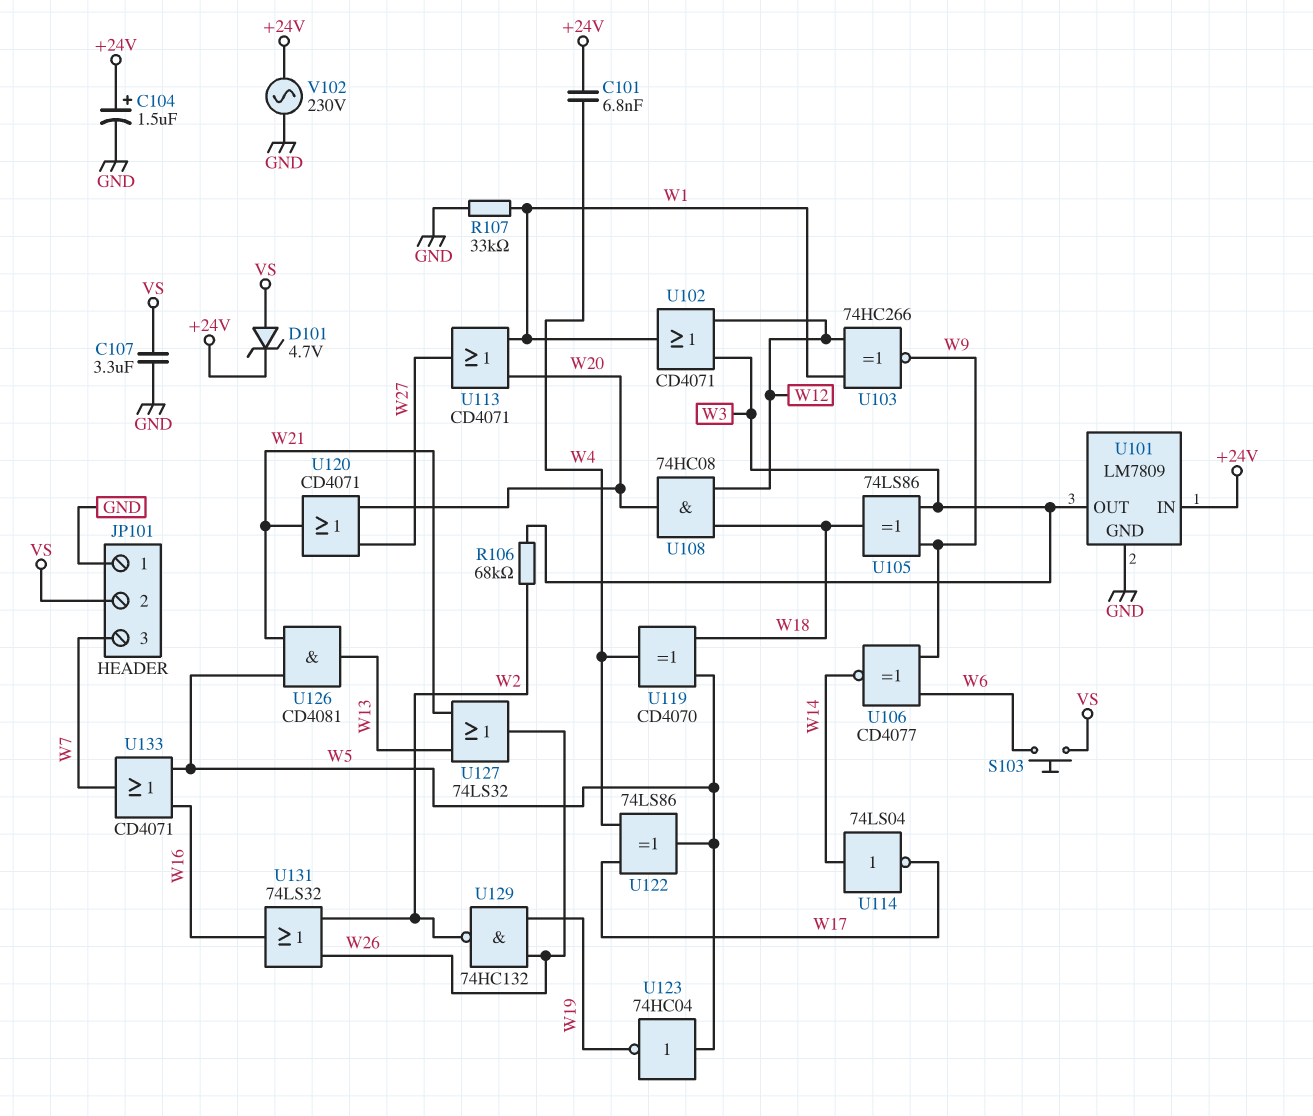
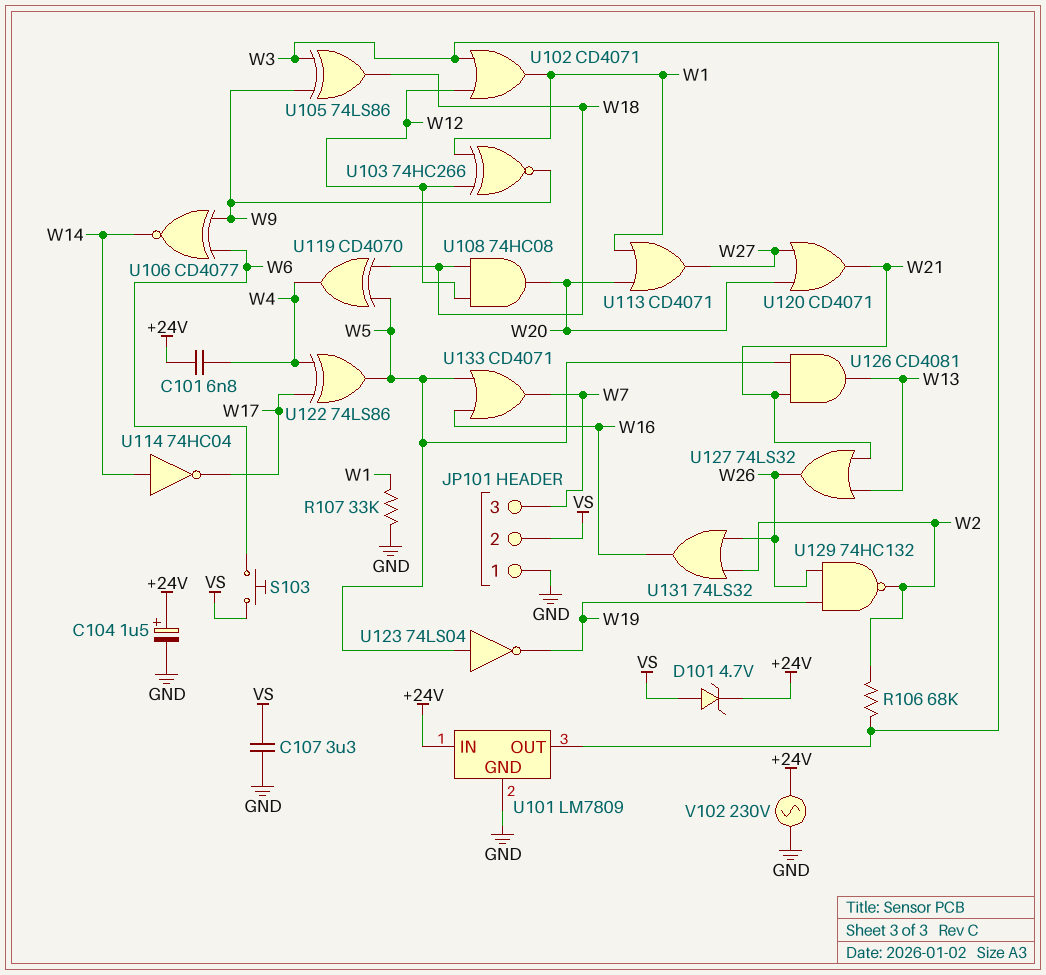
U114: NOT 74LS04 (in W14, out W17) -> NOT 74HC04 (in W14, out W17)
U123: NOT 74HC04 (in W5, out W19) -> NOT 74LS04 (in W5, out W19)

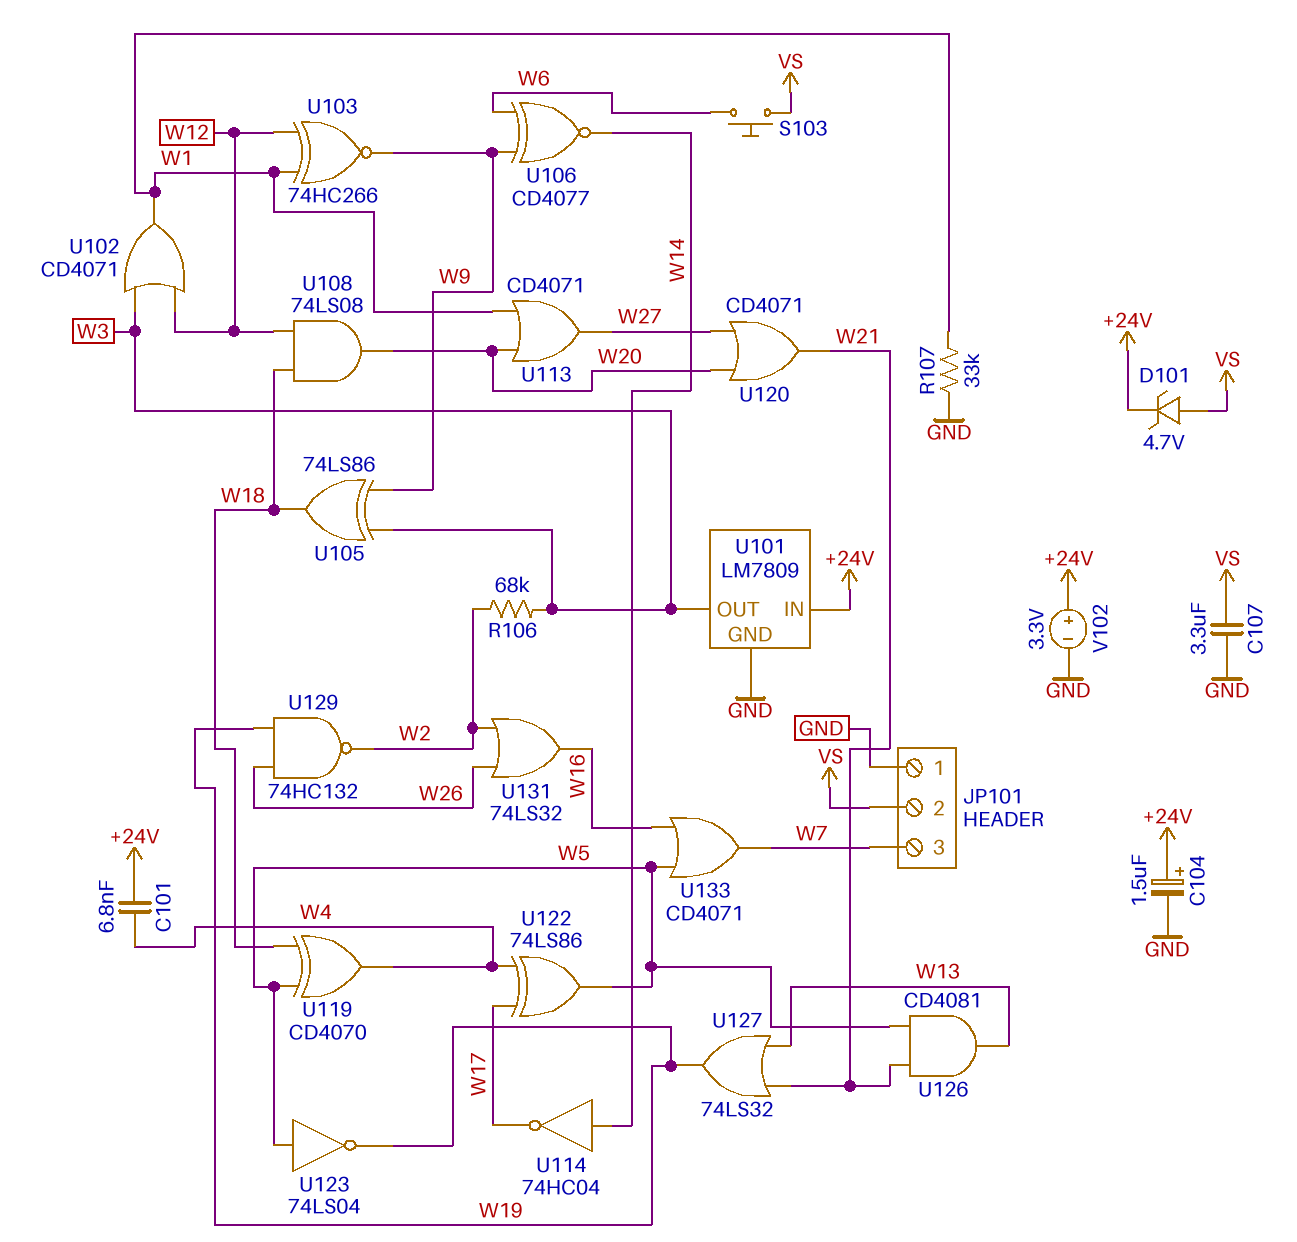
U108: AND 74HC08 (in W12, in W18, out W20) -> AND 74LS08 (in W12, in W18, out W20)
U127: OR 74LS32 (in W13, in W21, out W26) -> OR 74LS32 (in W13, in W21, out W19)
V102: AC 230V (+24V, GND) -> 3.3V (plus +24V, minus GND)

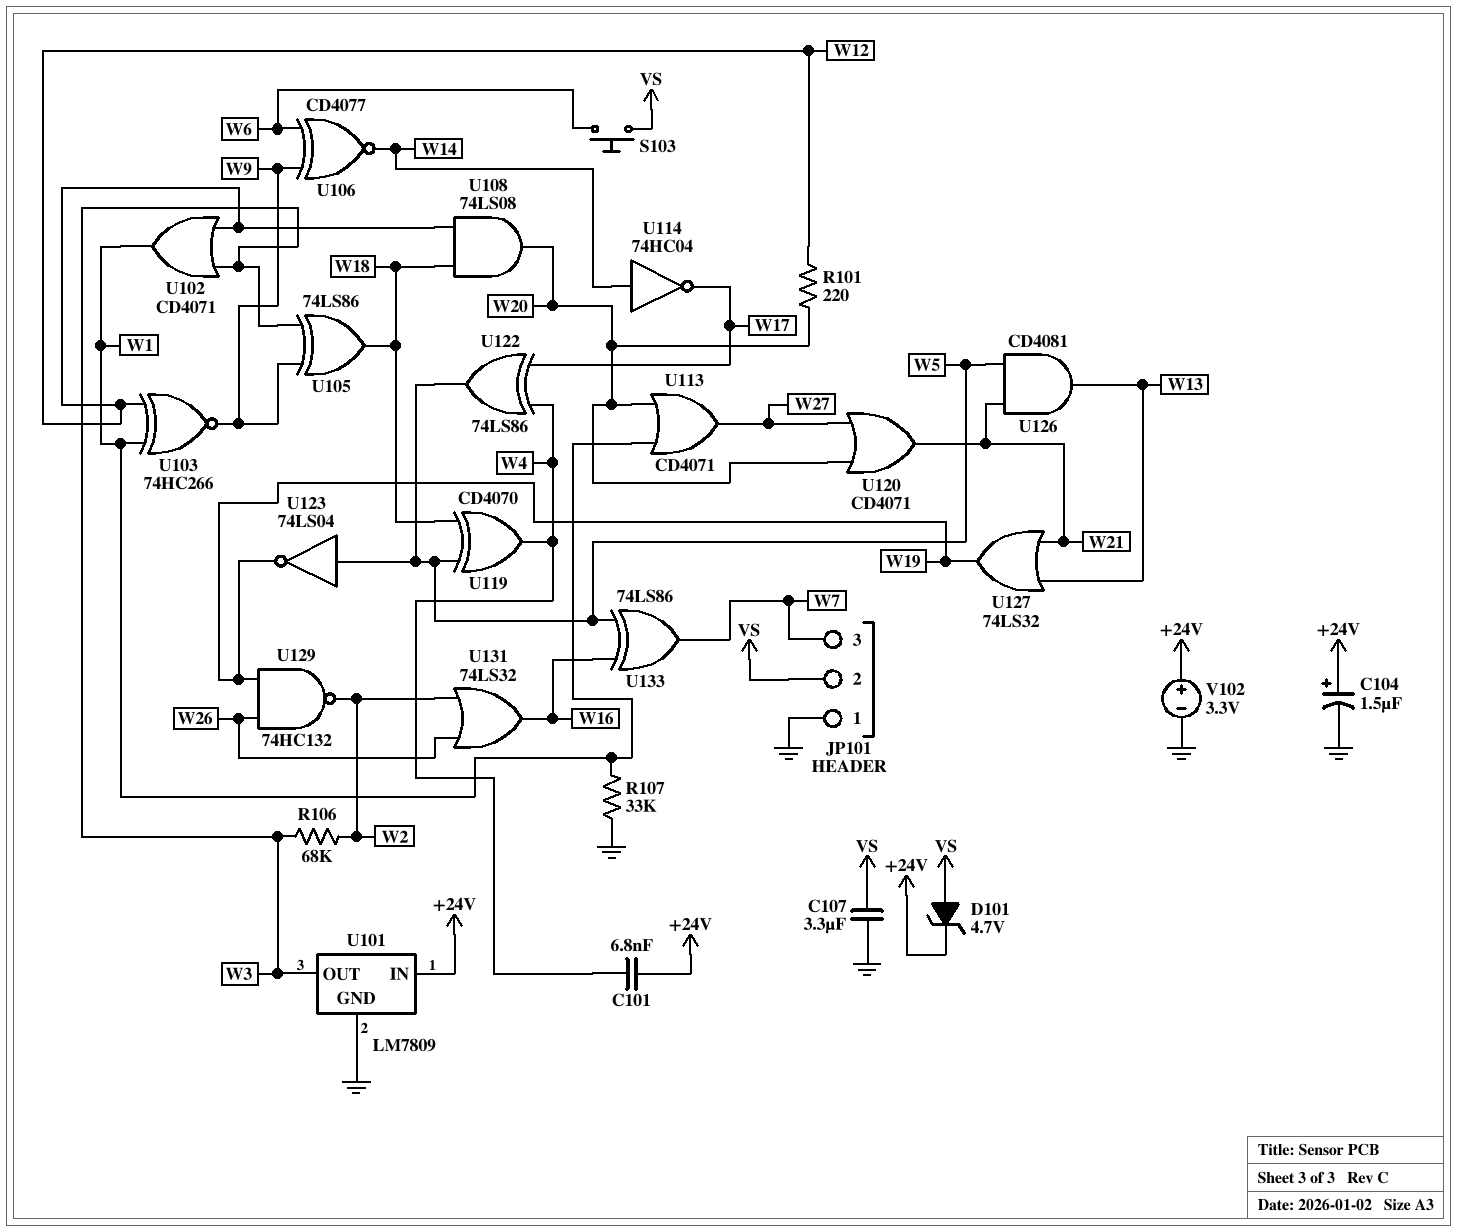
R101: none -> 220 (W12, W20)
U133: OR CD4071 (in W5, in W16, out W7) -> XOR 74LS86 (in W5, in W16, out W7)

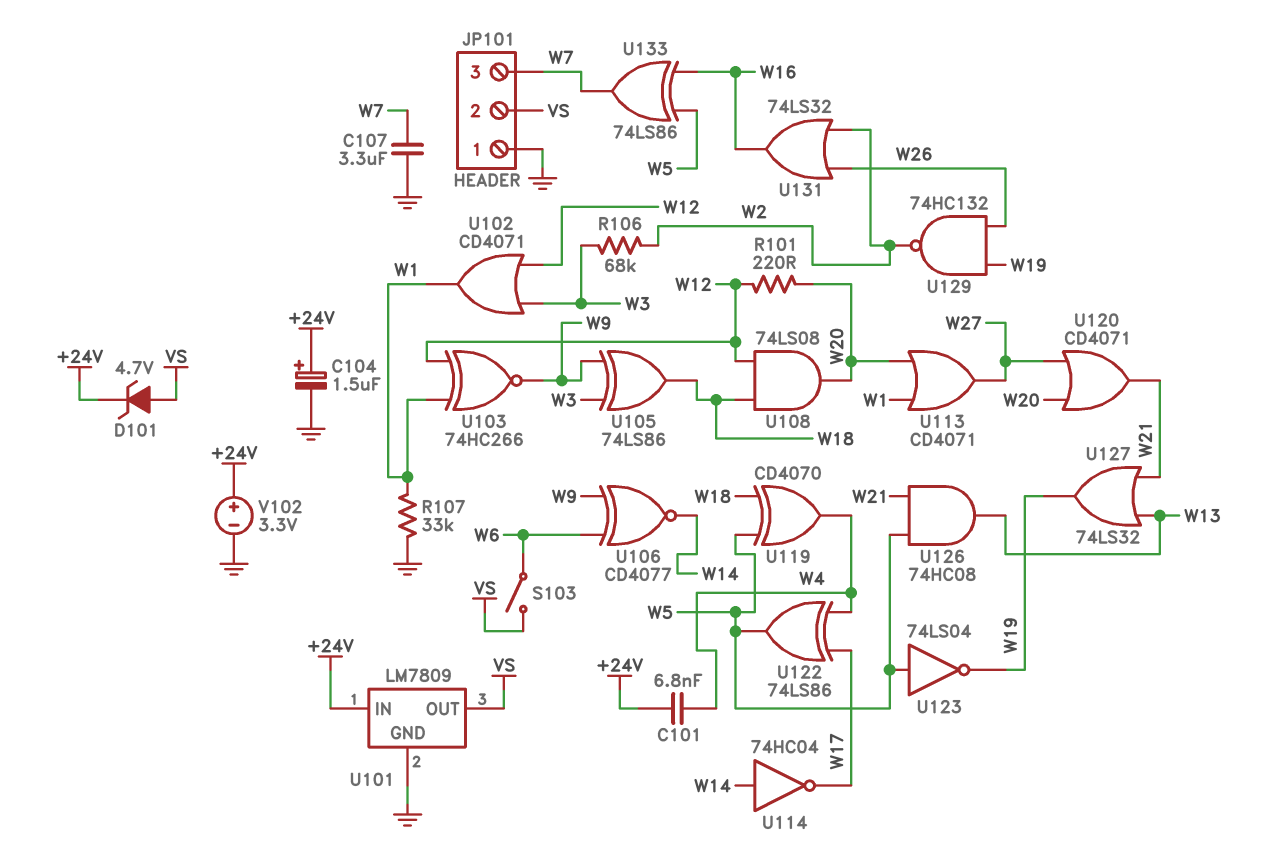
C107: 3.3uF (GND, VS) -> 3.3uF (GND, W7)
S103: button (VS, W6) -> switch (VS, W6)
U101 pin OUT: W3 -> VS
U126: AND CD4081 (in W5, in W21, out W13) -> AND 74HC08 (in W5, in W21, out W13)

